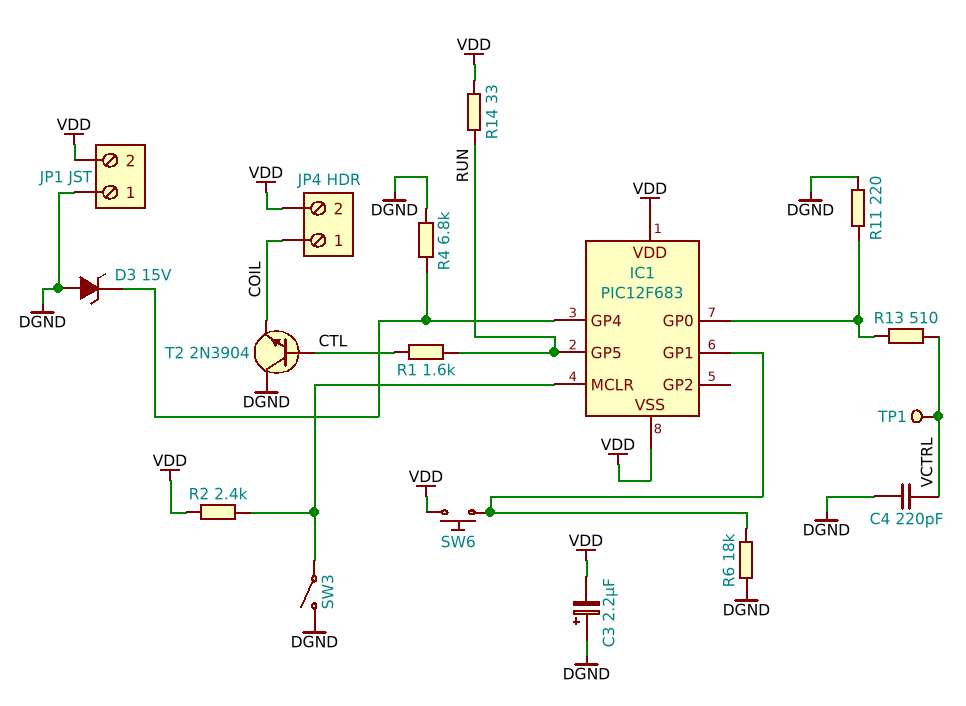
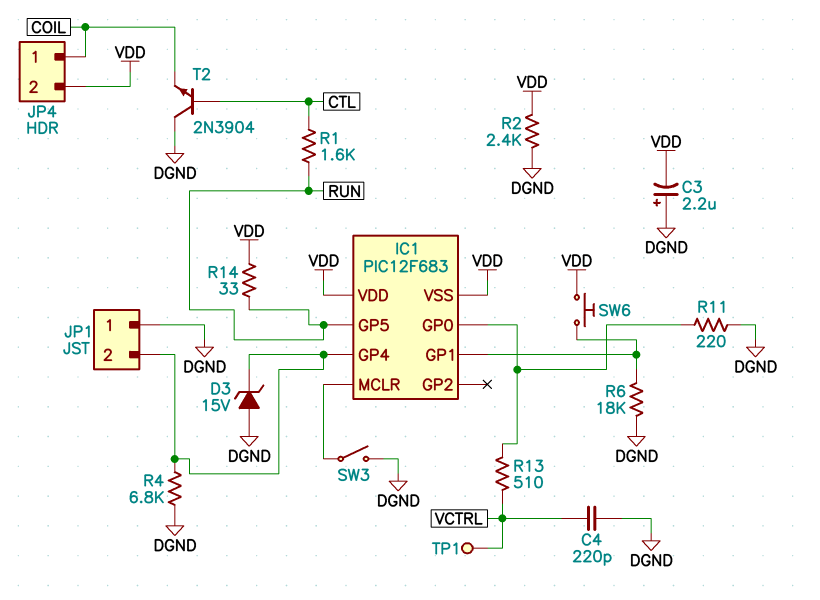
JP1 pin 2: VDD -> IC1/GP4
R2: 2.4k (IC1/MCLR, VDD) -> 2.4k (DGND, VDD)

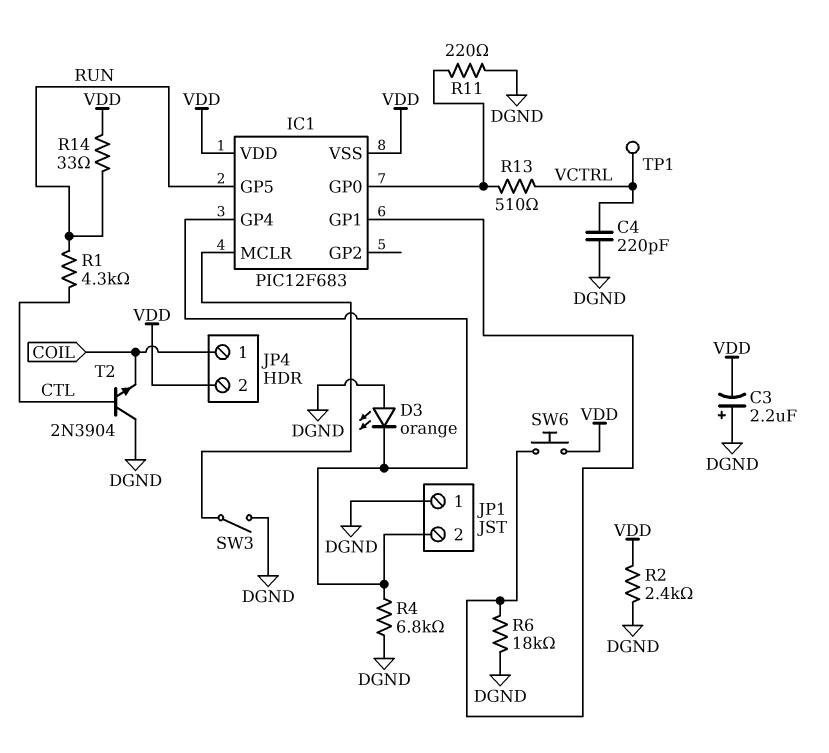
D3: zener 15V (A DGND, K IC1/GP4) -> LED orange (A DGND, K IC1/GP4)
R1: 1.6k (CTL, RUN) -> 4.3k (CTL, RUN)

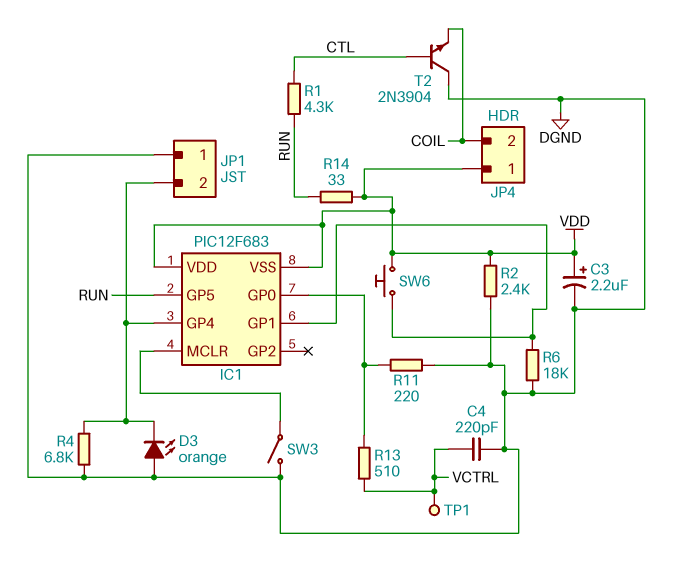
C3: 2.2uF (plus DGND, minus VDD) -> 2.2uF (plus VDD, minus DGND)
JP4 pin 1: COIL -> VDD
JP4 pin 2: VDD -> COIL

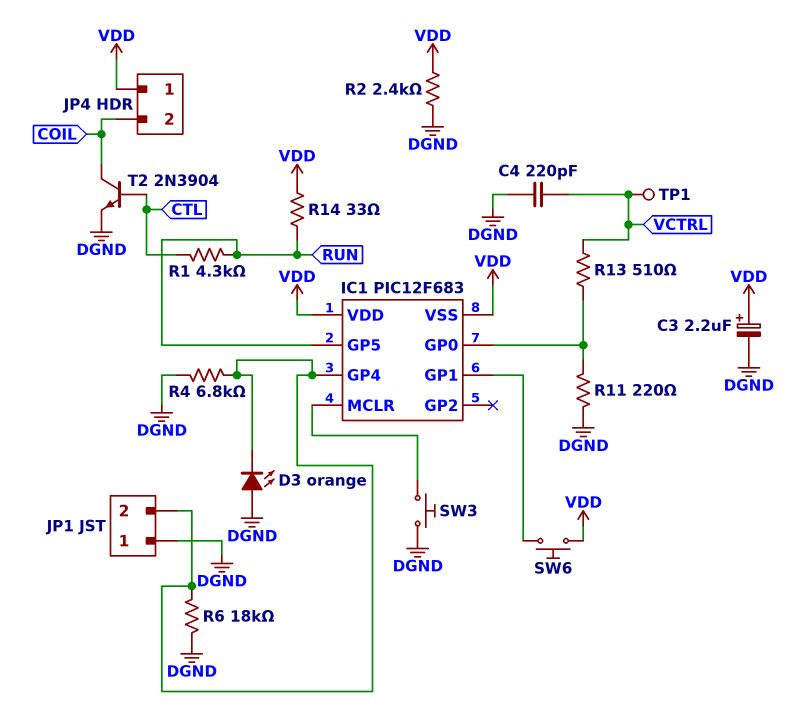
R6: 18k (DGND, IC1/GP1) -> 18k (DGND, IC1/GP4)
SW3: switch (DGND, IC1/MCLR) -> button (DGND, IC1/MCLR)
T2: NPN 2N3904 (B CTL, C DGND, E COIL) -> NPN 2N3904 (B CTL, C COIL, E DGND)

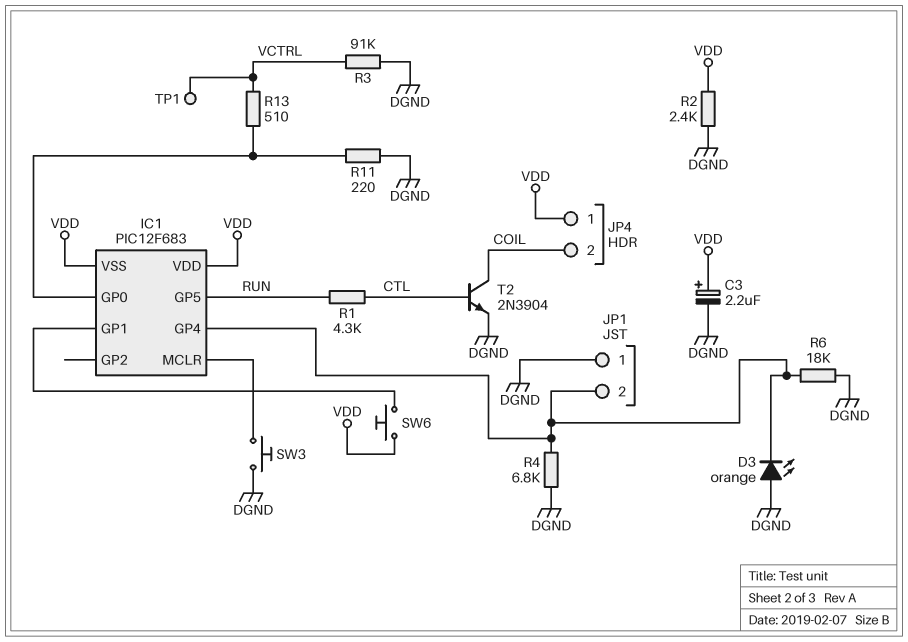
C4: 220pF (DGND, VCTRL) -> none
R3: none -> 91k (DGND, VCTRL)
R14: 33 (RUN, VDD) -> none

